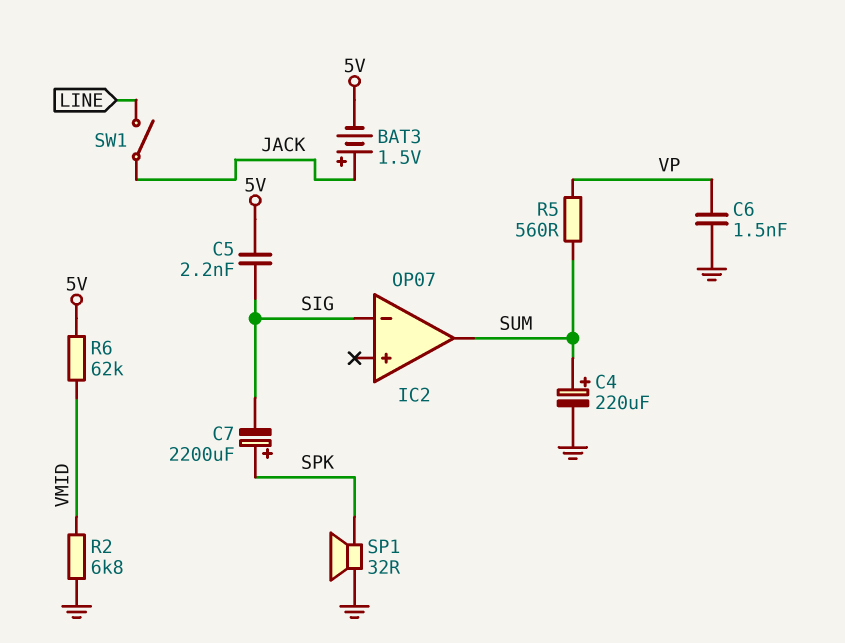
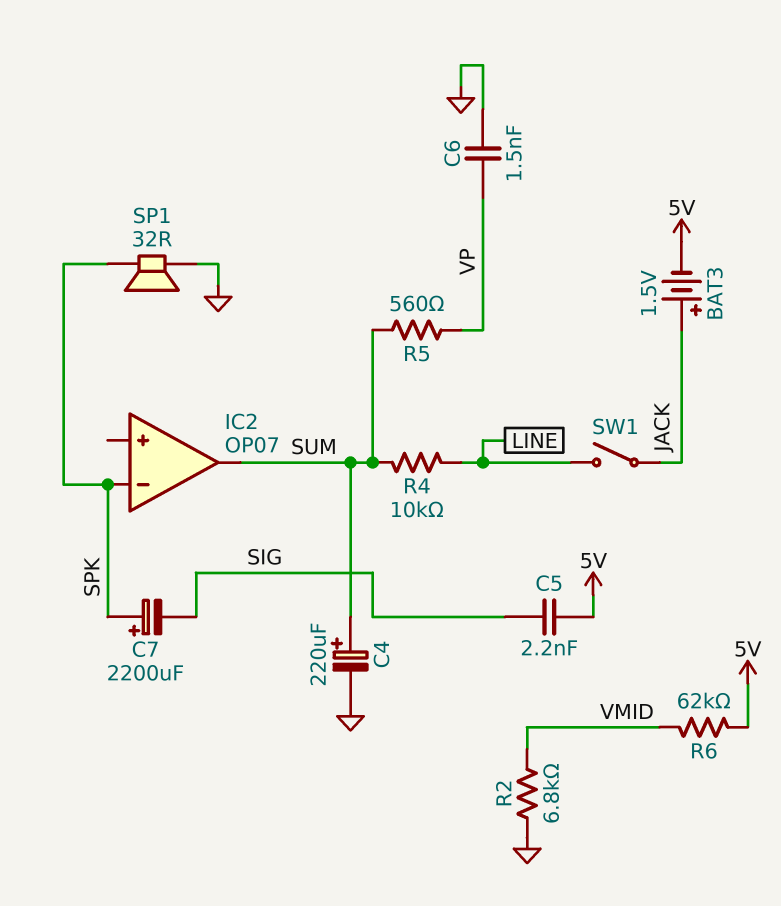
IC2 pin in-: SIG -> SPK
R4: none -> 10k (LINE, SUM)

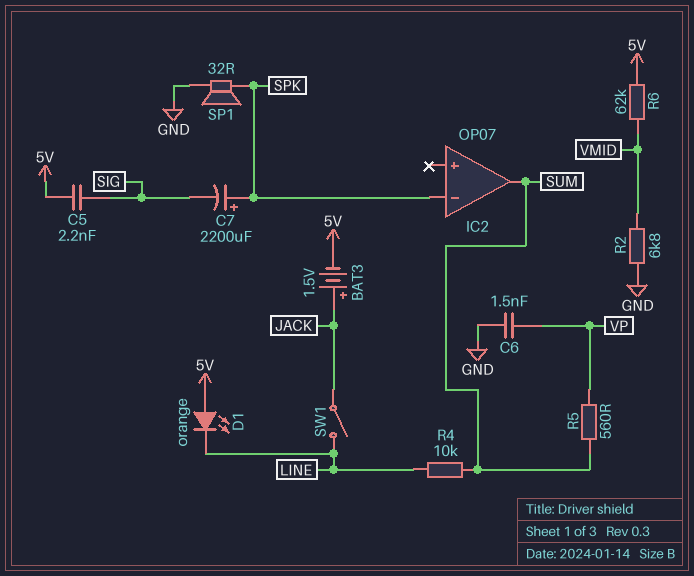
C4: 220uF (plus SUM, minus GND) -> none
D1: none -> LED orange (A 5V, K LINE)

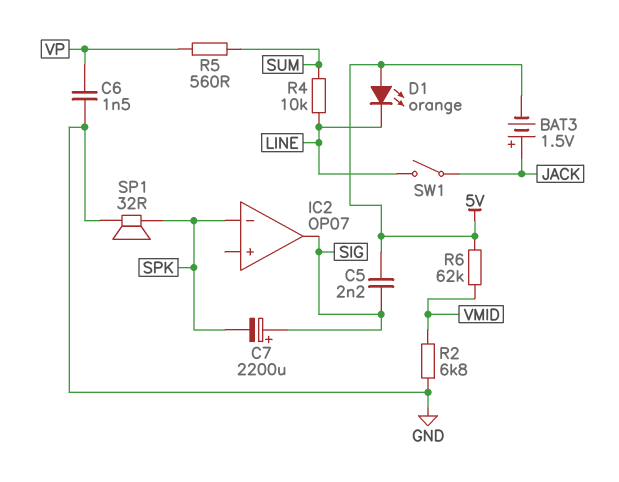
C7: 2200uF (plus SPK, minus SIG) -> 2200uF (plus SIG, minus SPK)
IC2 pin out: SUM -> SIG

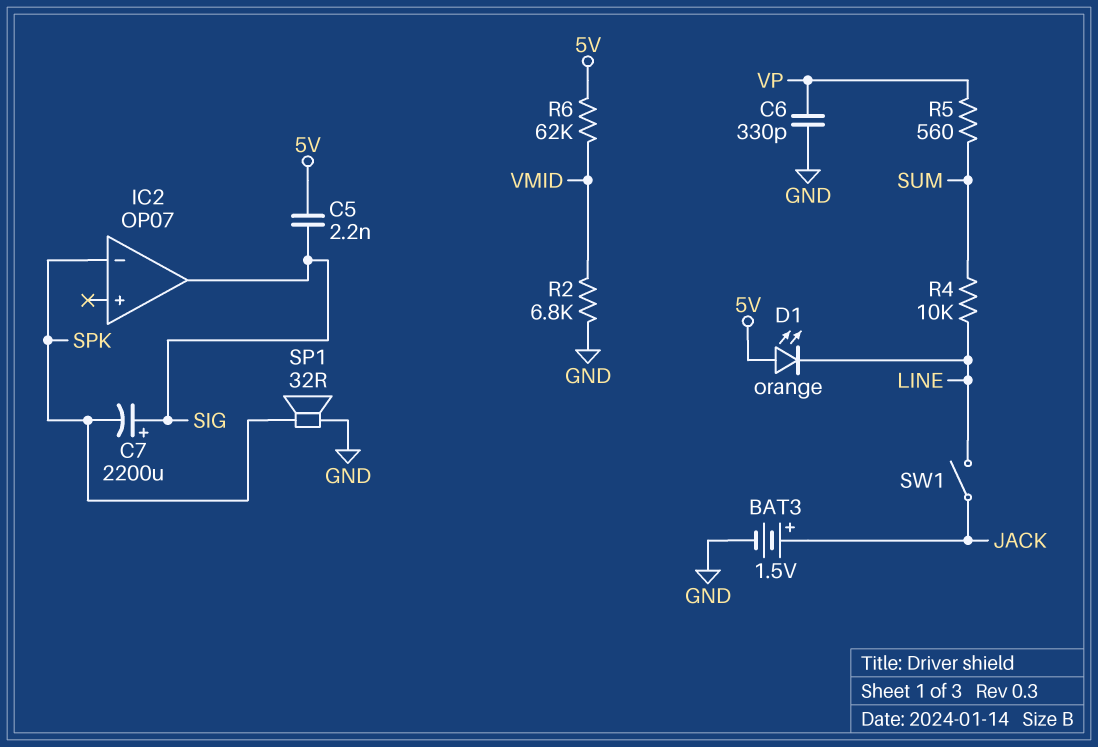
BAT3: 1.5V (plus JACK, minus 5V) -> 1.5V (plus JACK, minus GND)
C6: 1.5nF (GND, VP) -> 330pF (GND, VP)

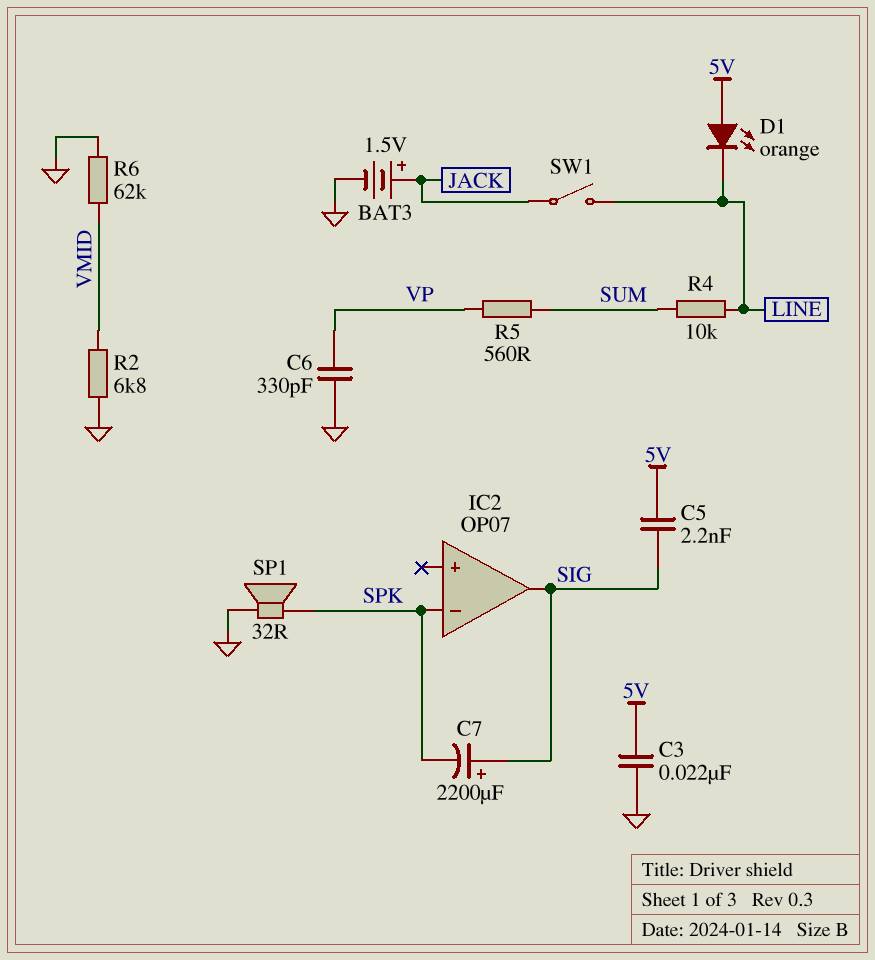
C3: none -> 22nF (5V, GND)
R6: 62k (5V, VMID) -> 62k (GND, VMID)

